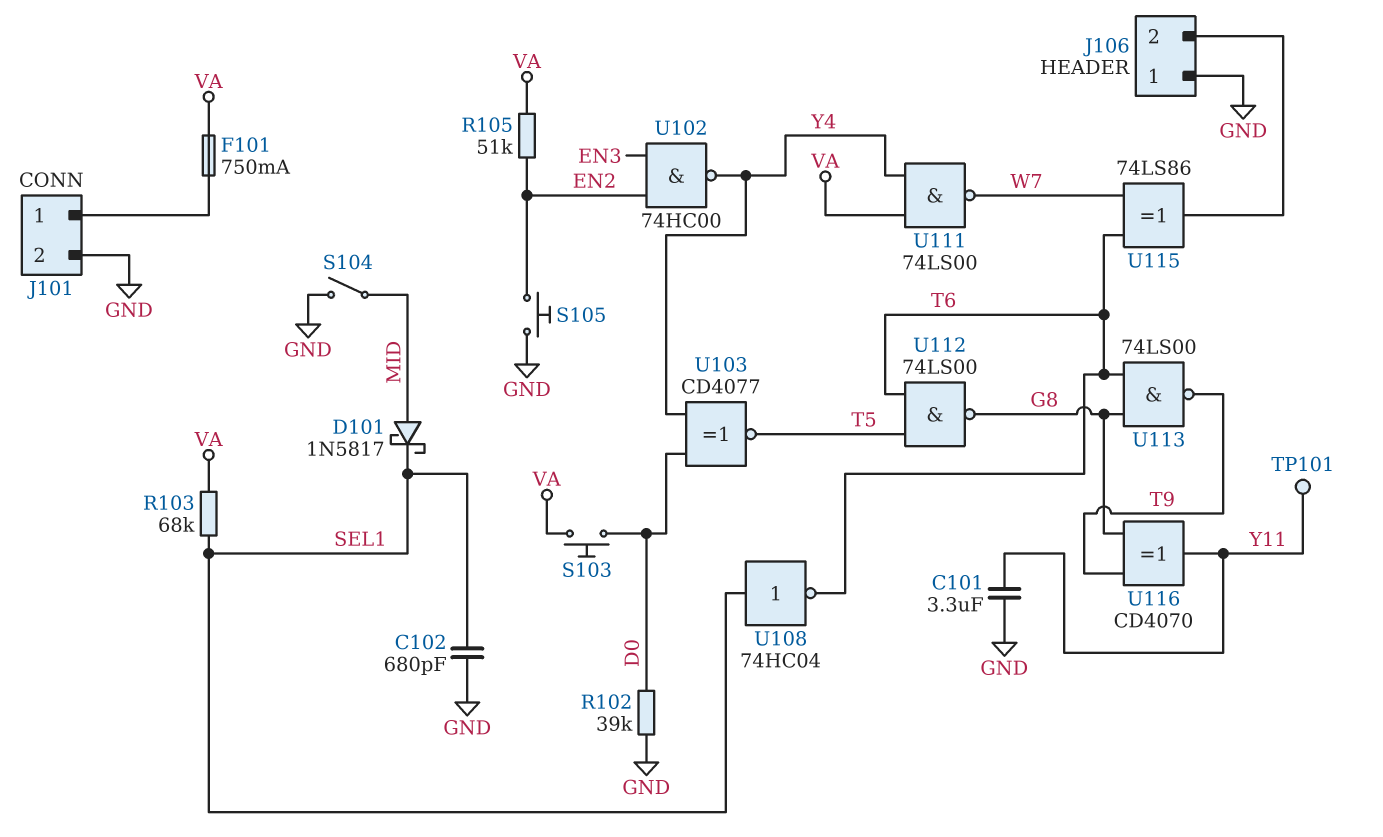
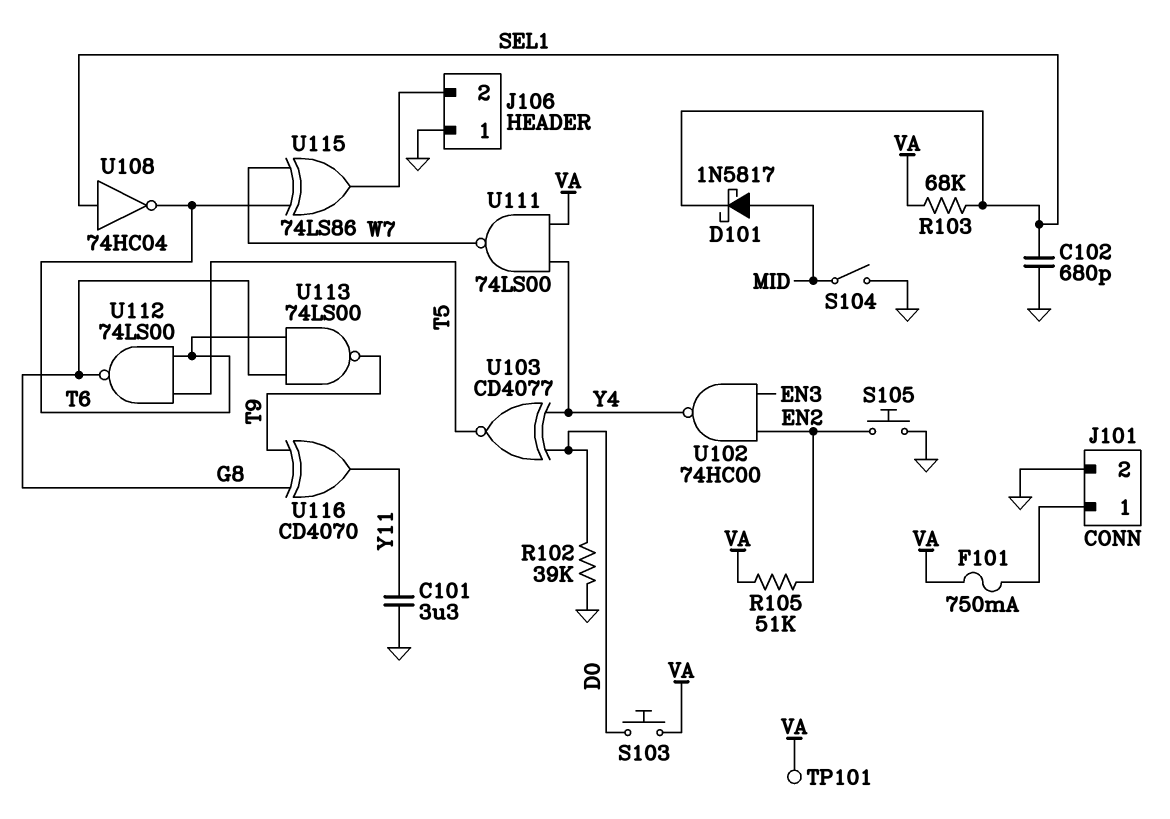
TP101: test point (Y11) -> test point (VA)

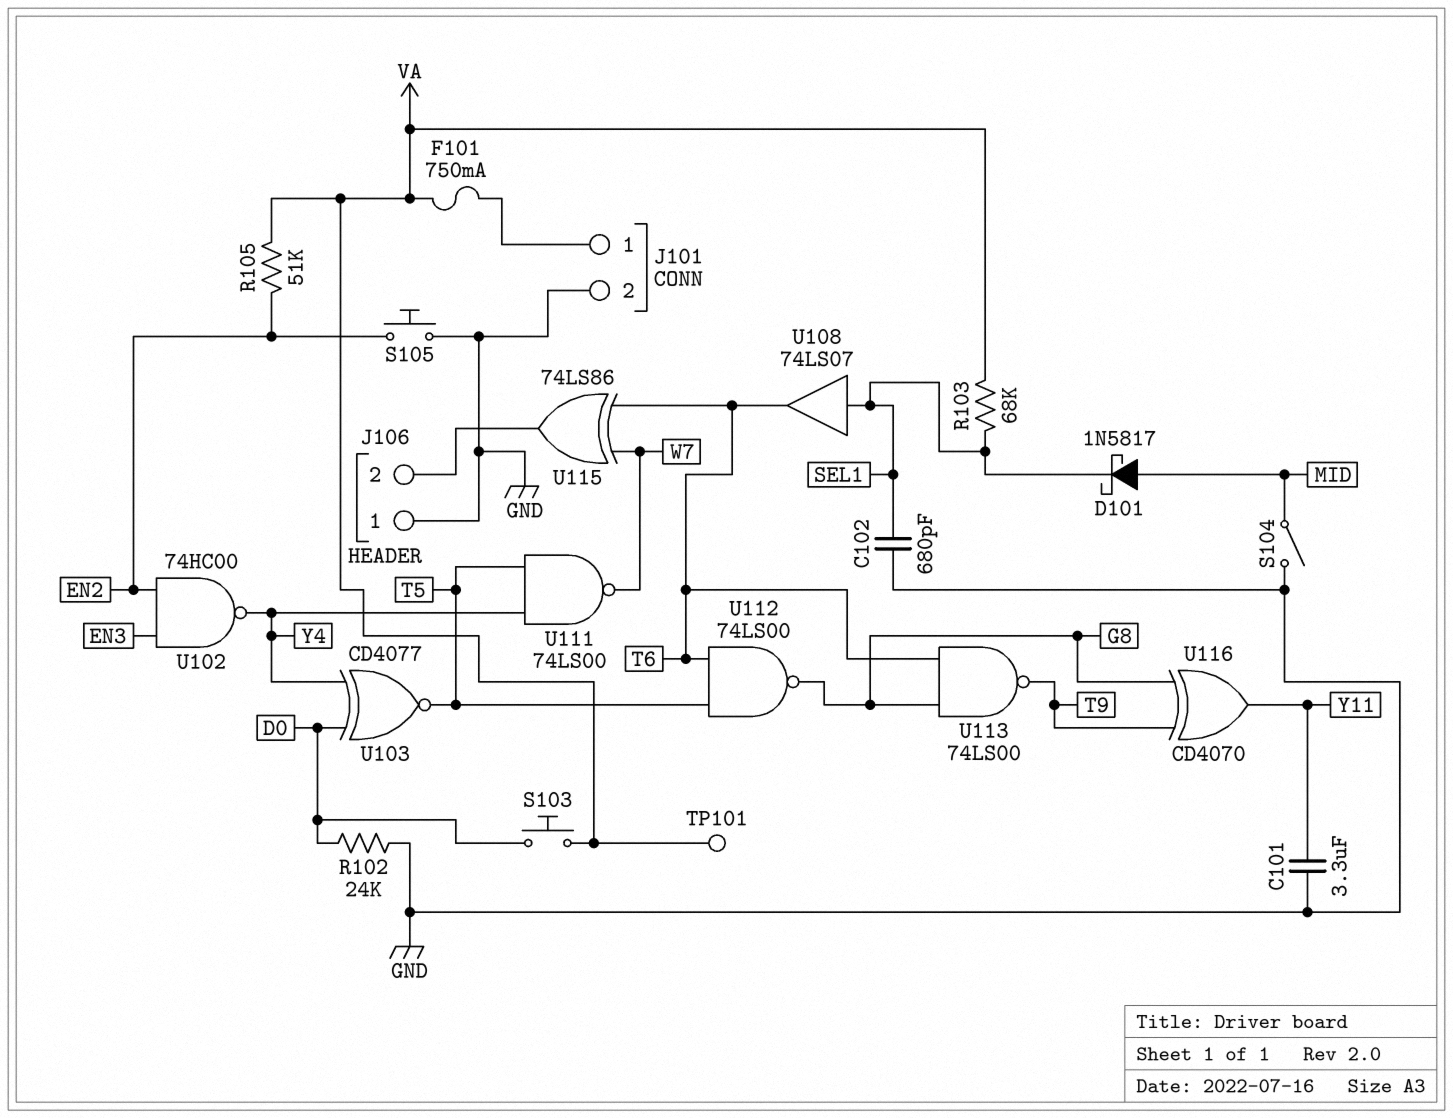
R102: 39k (D0, GND) -> 24k (D0, GND)
U108: NOT 74HC04 (in SEL1, out T6) -> buffer 74LS07 (in SEL1, out T6)
U111: NAND 74LS00 (in VA, in Y4, out W7) -> NAND 74LS00 (in T5, in Y4, out W7)

